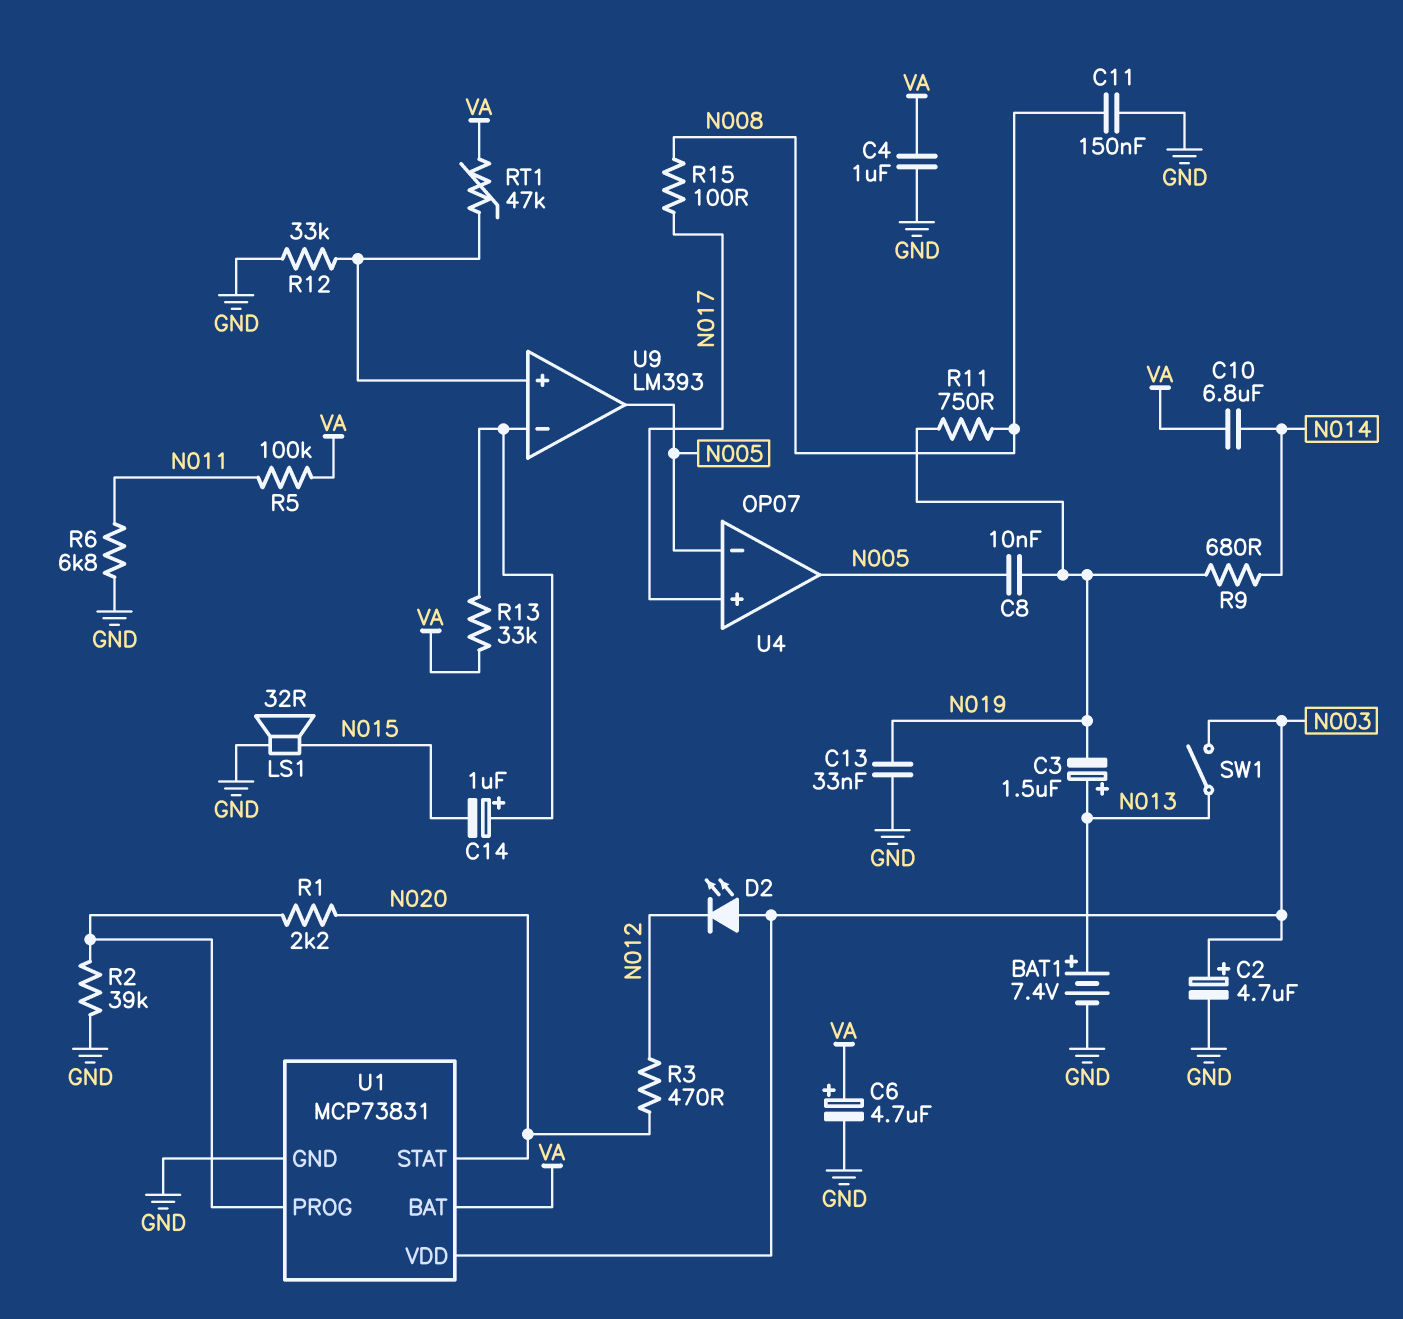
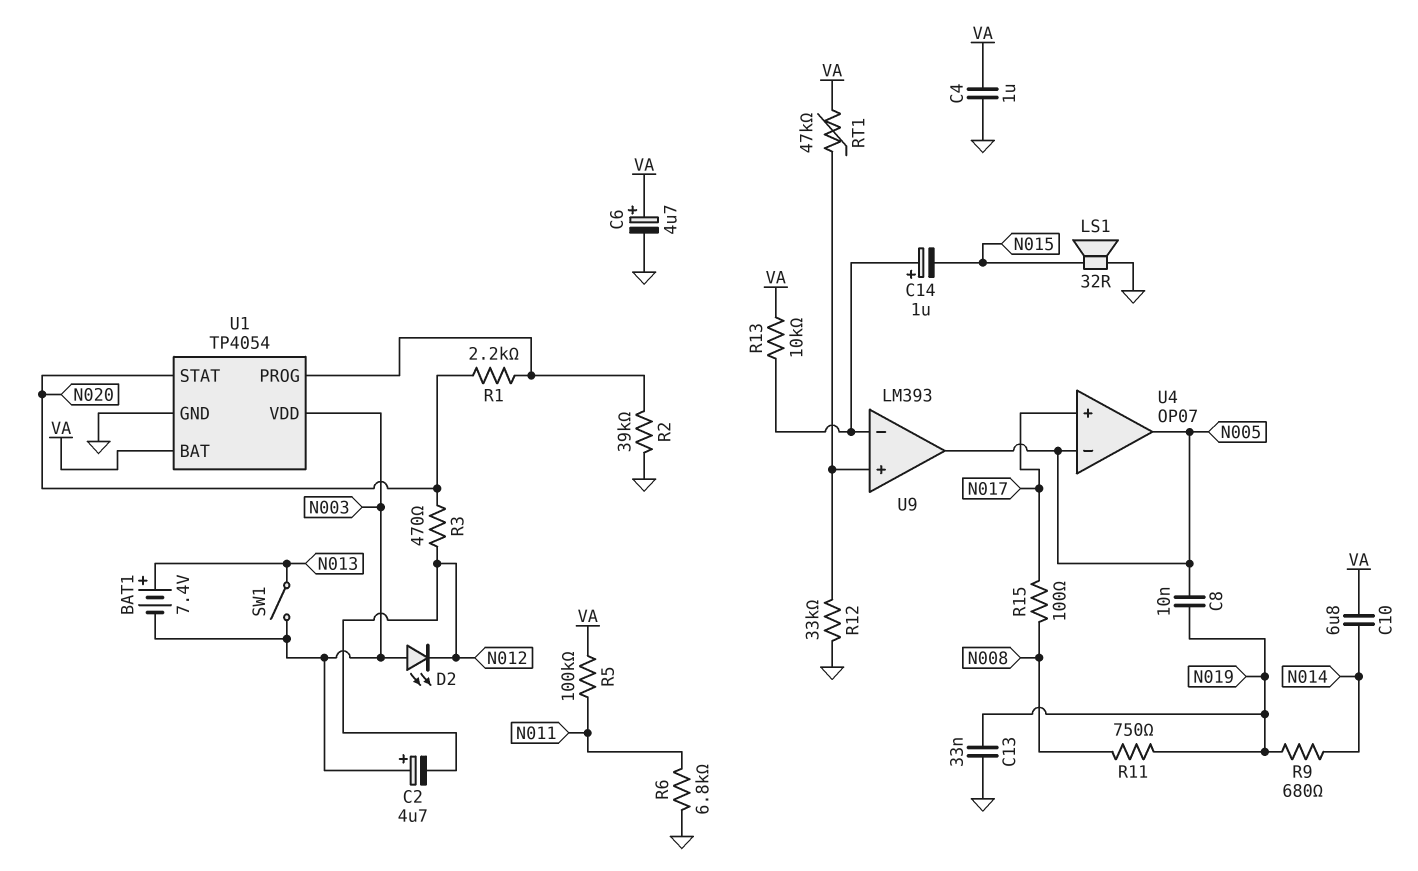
BAT1: 7.4V (plus N013, minus GND) -> 7.4V (plus N013, minus N003)
C2: 4.7uF (plus N003, minus GND) -> 4.7uF (plus N003, minus N012)
C3: 1.5uF (plus N013, minus N019) -> none
C11: 150nF (GND, N008) -> none
R13: 33k (U9/in-, VA) -> 10k (U9/in-, VA)
U1: MCP73831 -> TP4054

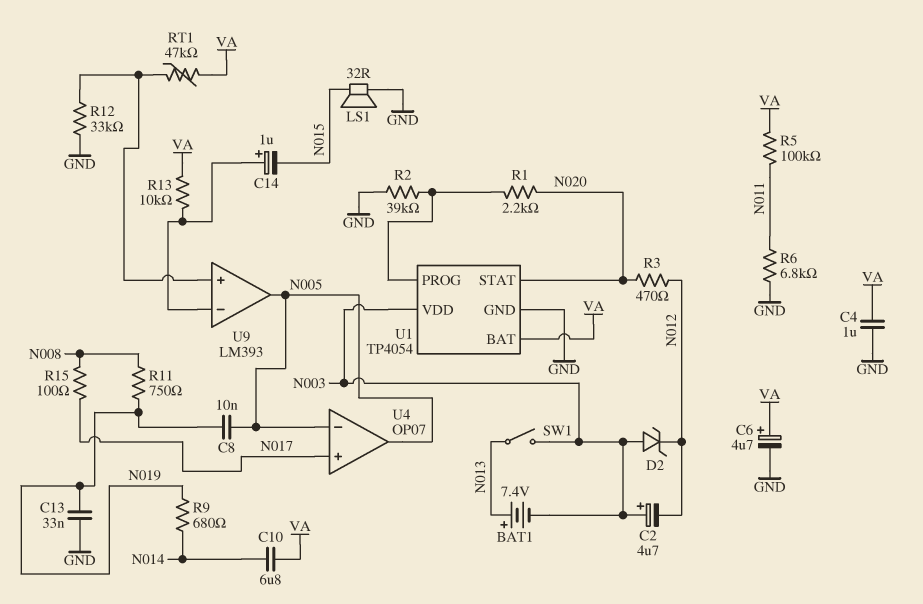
D2: LED (A N003, K N012) -> zener (A N003, K N012)

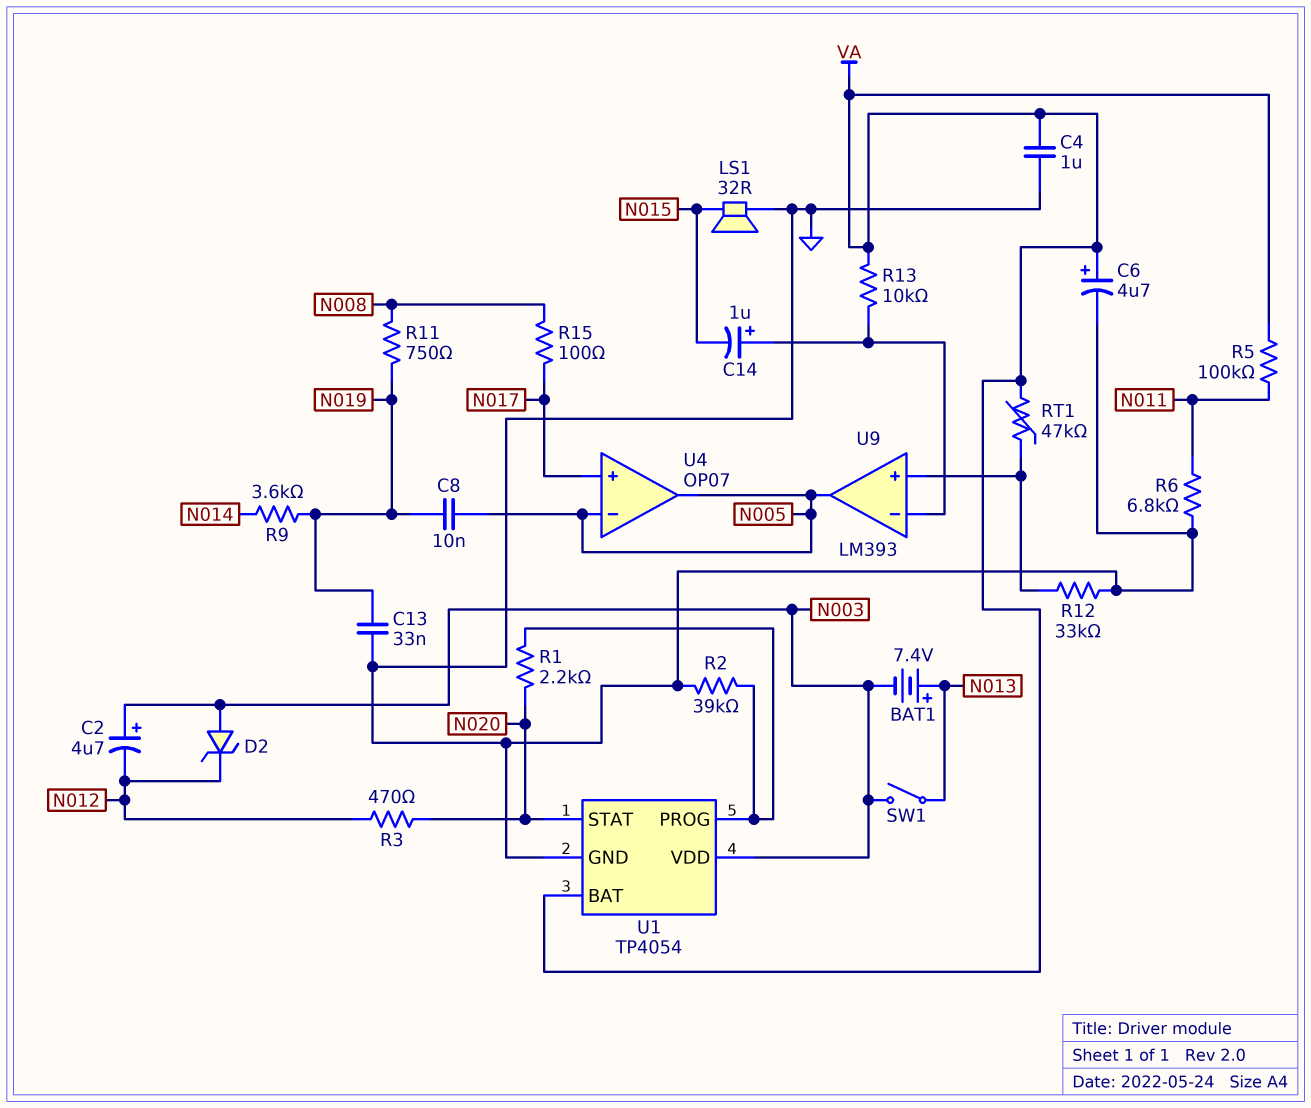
C10: 6.8uF (N014, VA) -> none
R9: 680 (N014, N019) -> 3.6k (N014, N019)

